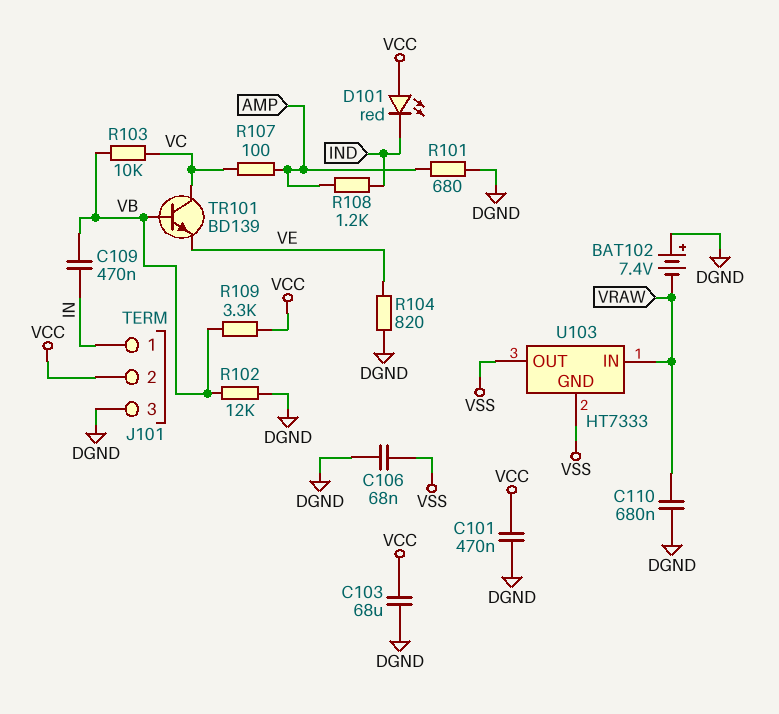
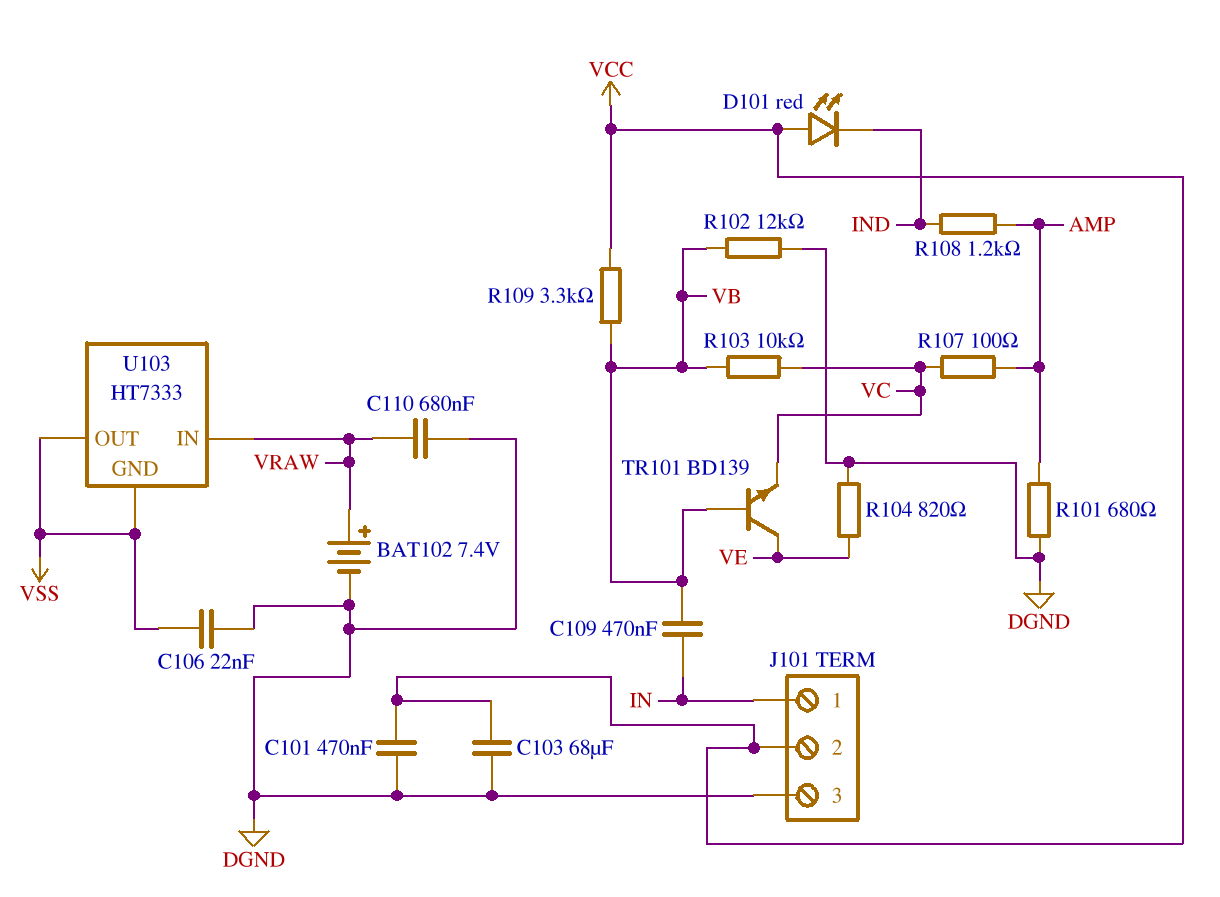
BAT102: 7.4V (plus DGND, minus VRAW) -> 7.4V (plus VRAW, minus DGND)
C106: 68nF (DGND, VSS) -> 22nF (DGND, VSS)
TR101: NPN BD139 (B VB, C VC, E VE) -> NPN BD139 (B VB, C VE, E VC)

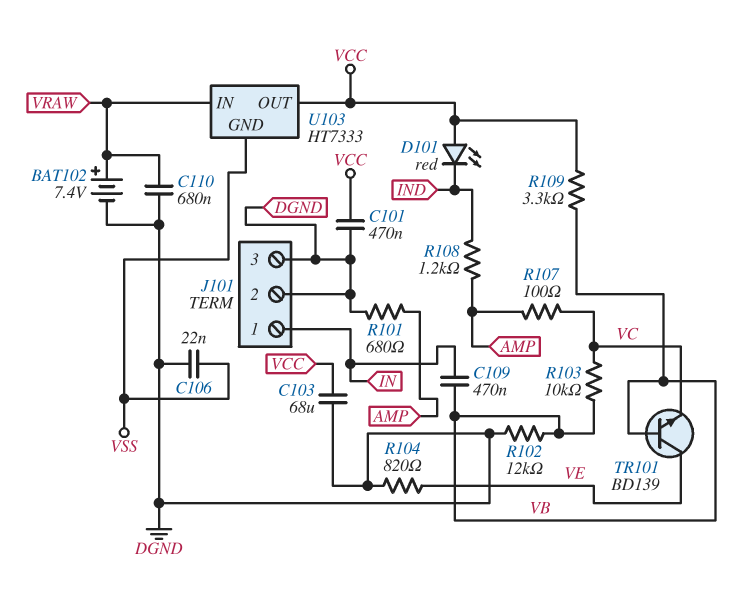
J101 pin 2: VCC -> DGND
U103 pin OUT: VSS -> VCC

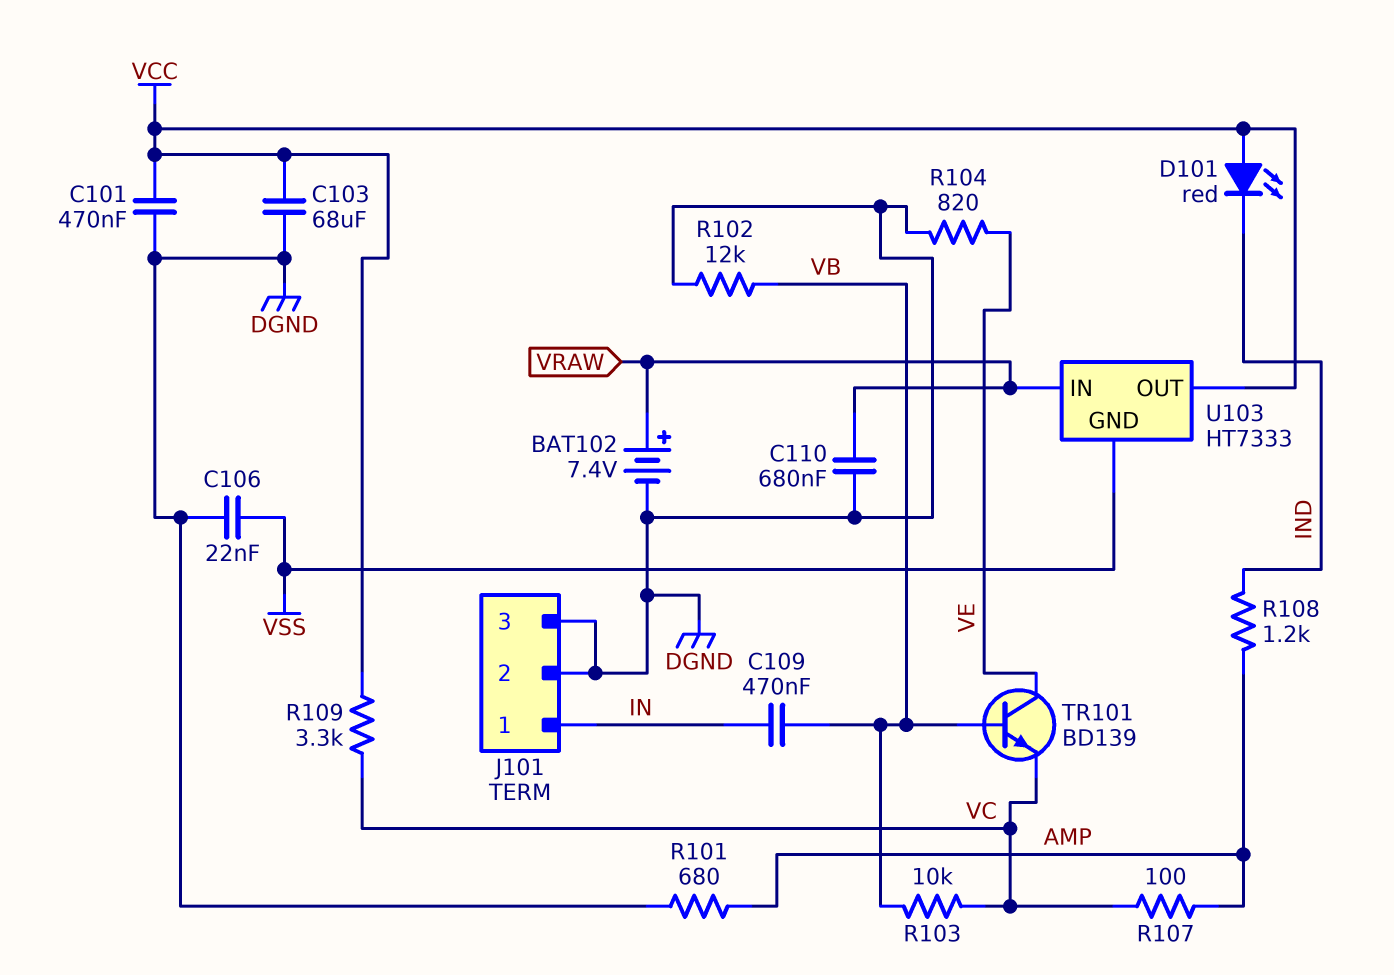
R109: 3.3k (VB, VCC) -> 3.3k (VC, VCC)

